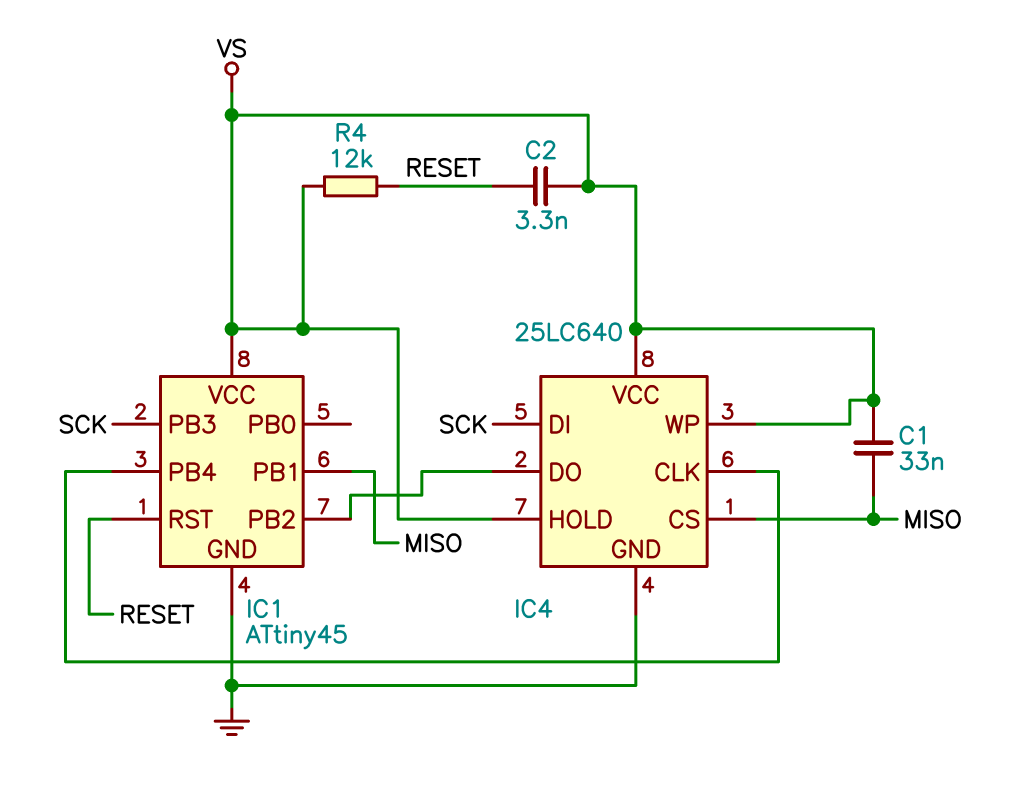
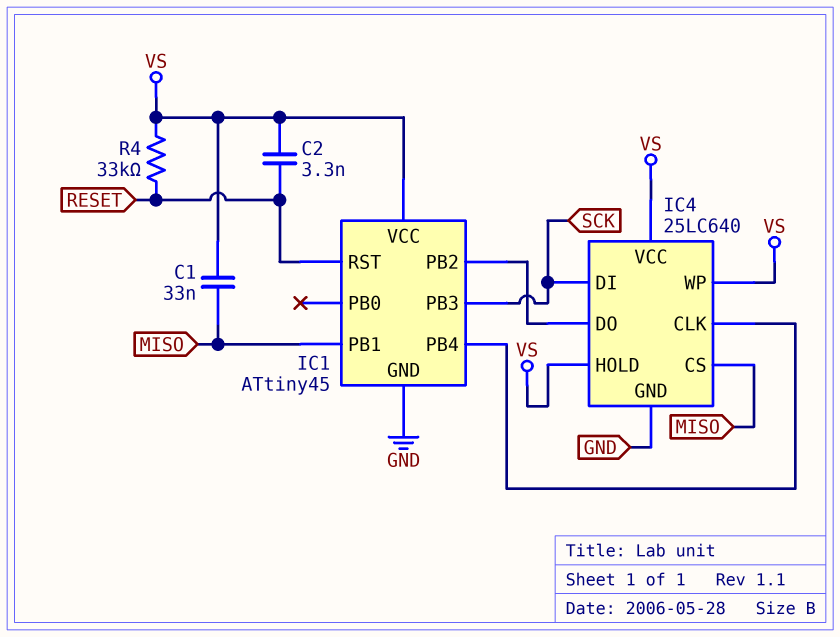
R4: 12k (RESET, VS) -> 33k (RESET, VS)

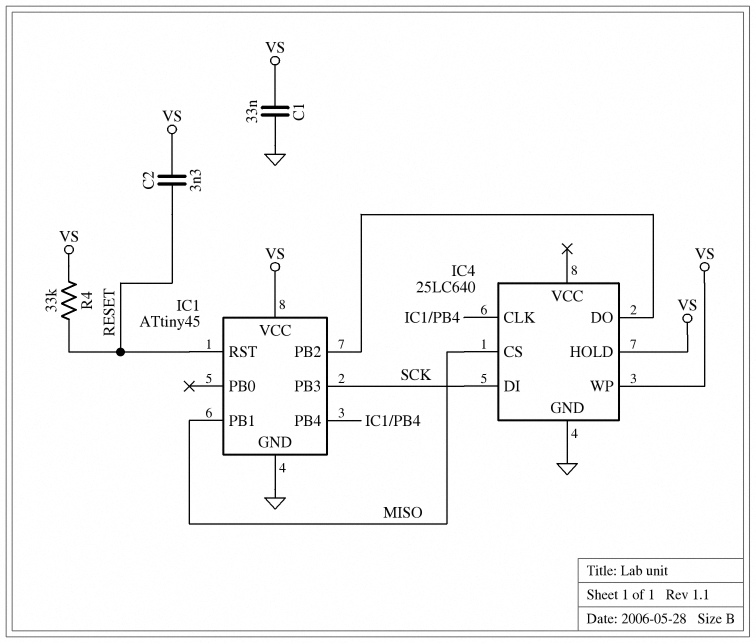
C1: 33nF (MISO, VS) -> 33nF (GND, VS)
IC4 pin VCC: VS -> none

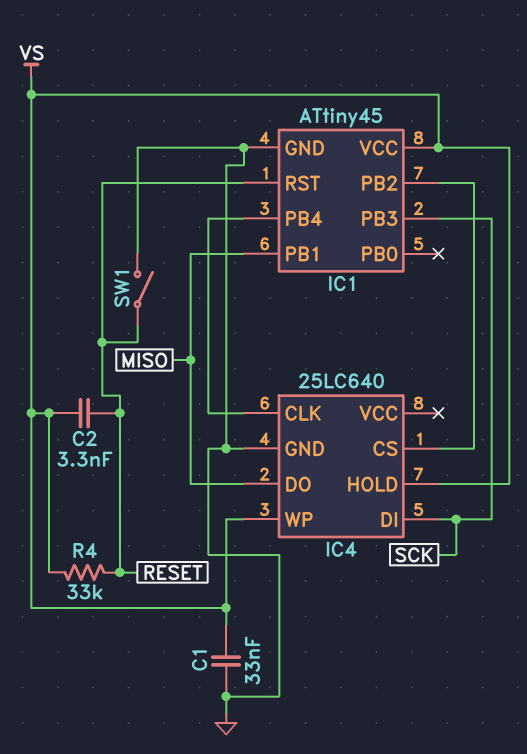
IC4 pin CS: MISO -> IC1/PB2
IC4 pin DO: IC1/PB2 -> MISO
SW1: none -> switch (GND, RESET)

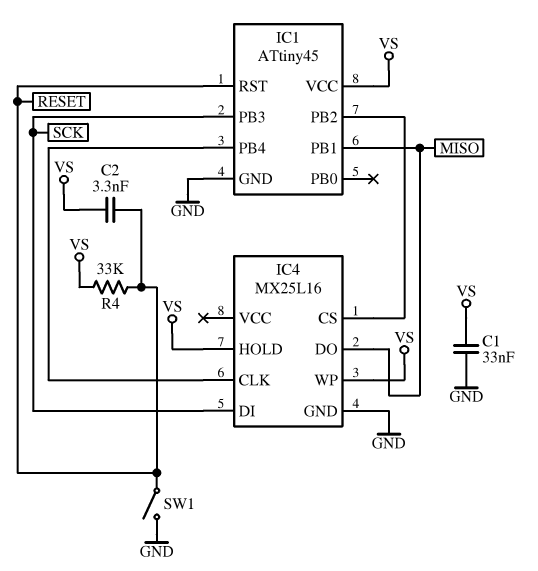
IC4: 25LC640 -> MX25L16

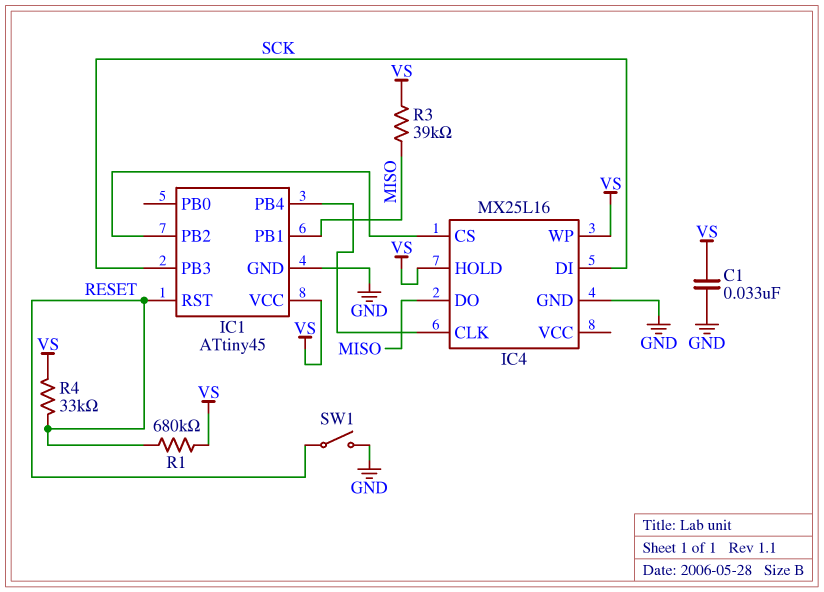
C2: 3.3nF (RESET, VS) -> none
R1: none -> 680k (RESET, VS)
R3: none -> 39k (MISO, VS)

